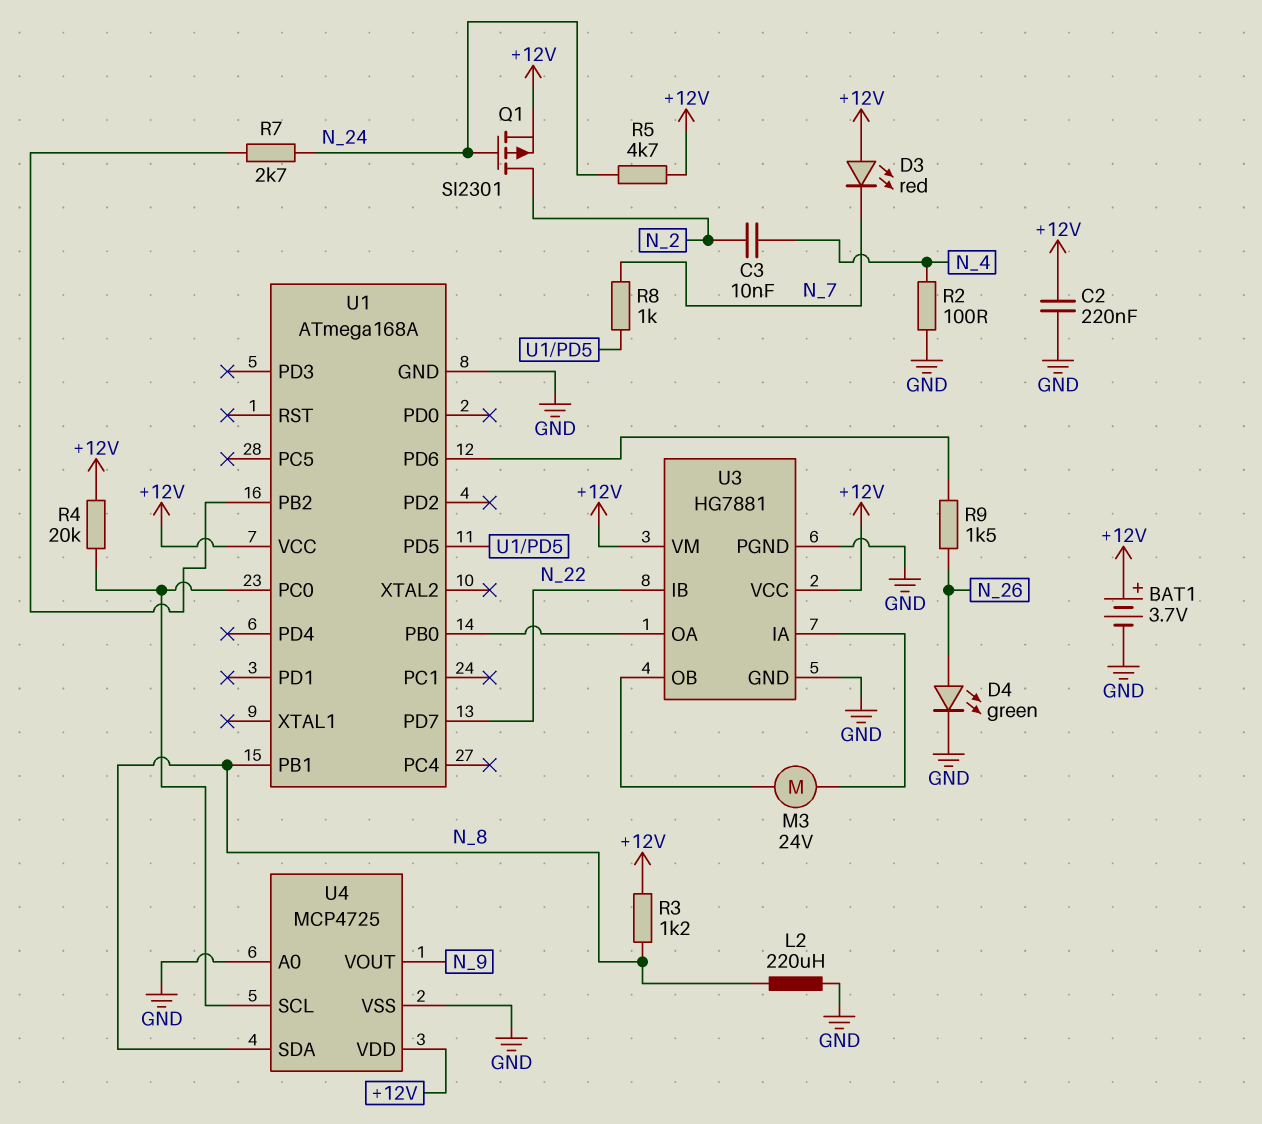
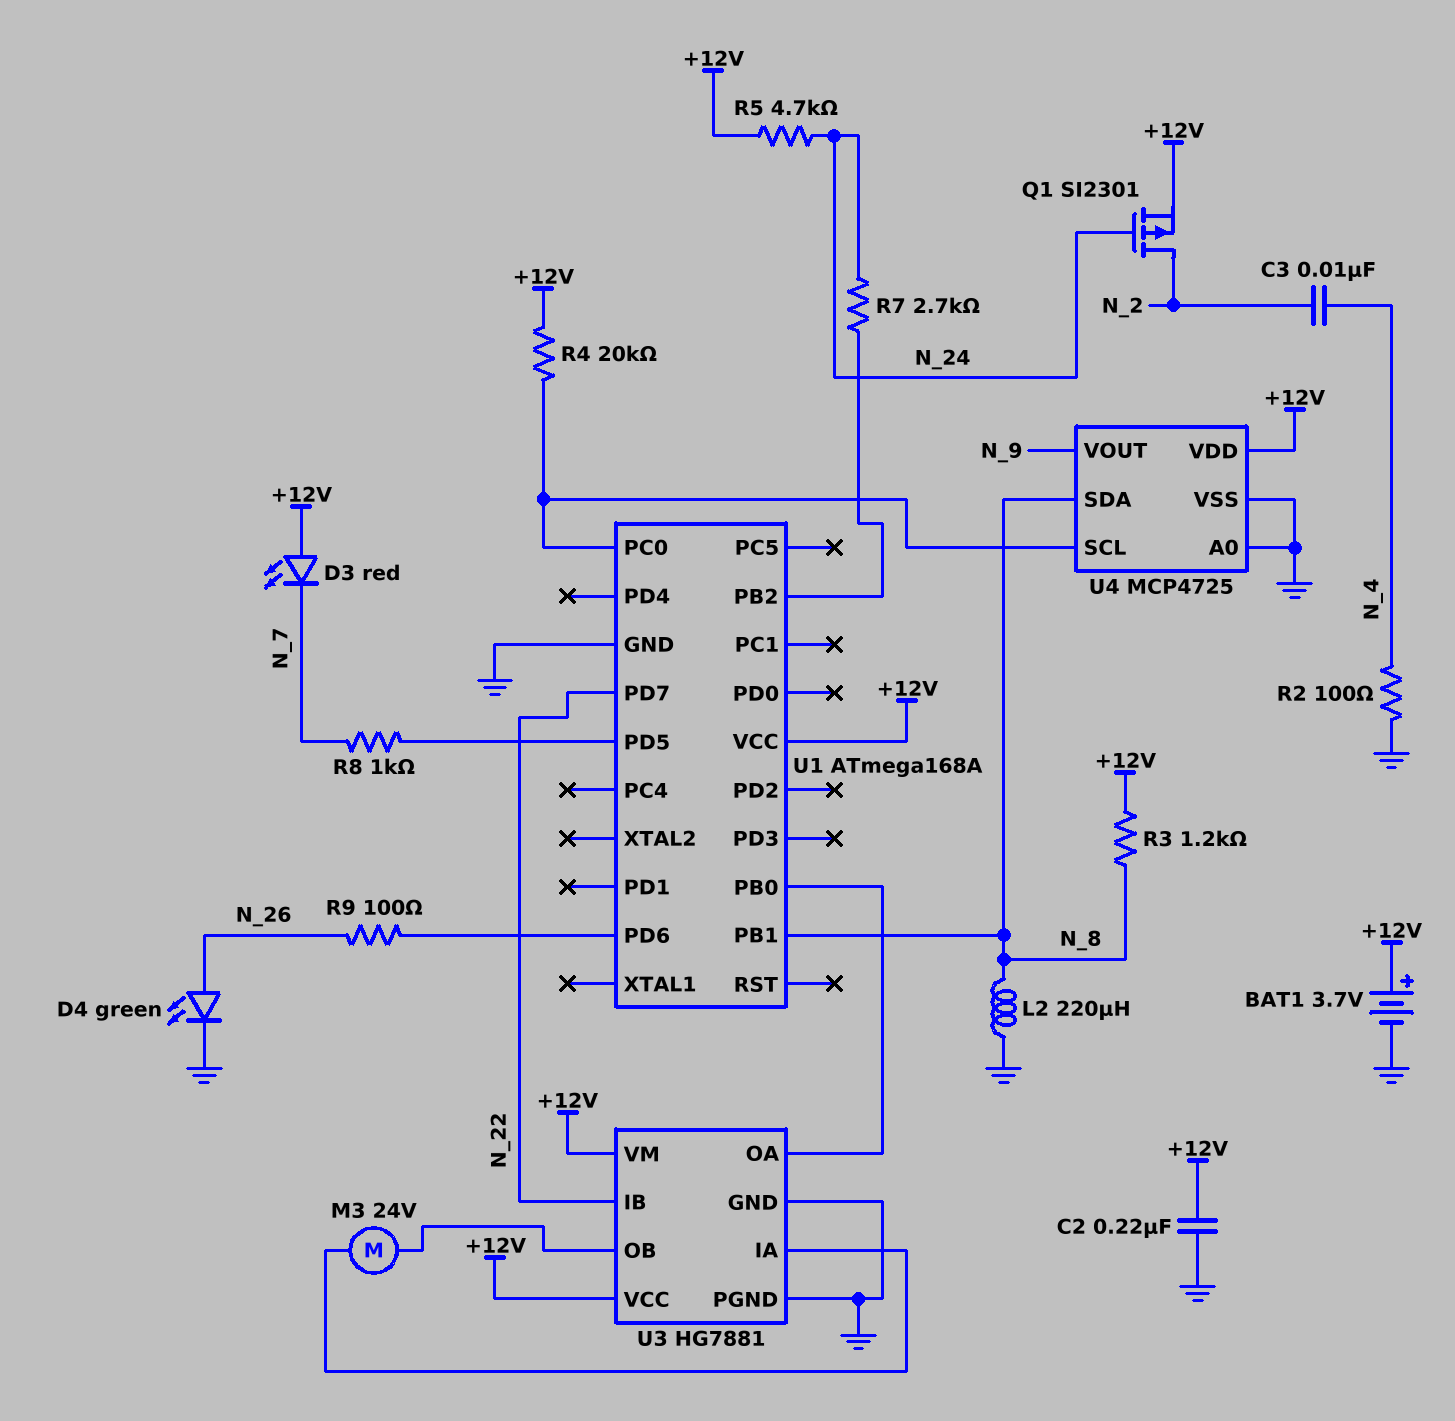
R9: 1.5k (N_26, U1/PD6) -> 100 (N_26, U1/PD6)

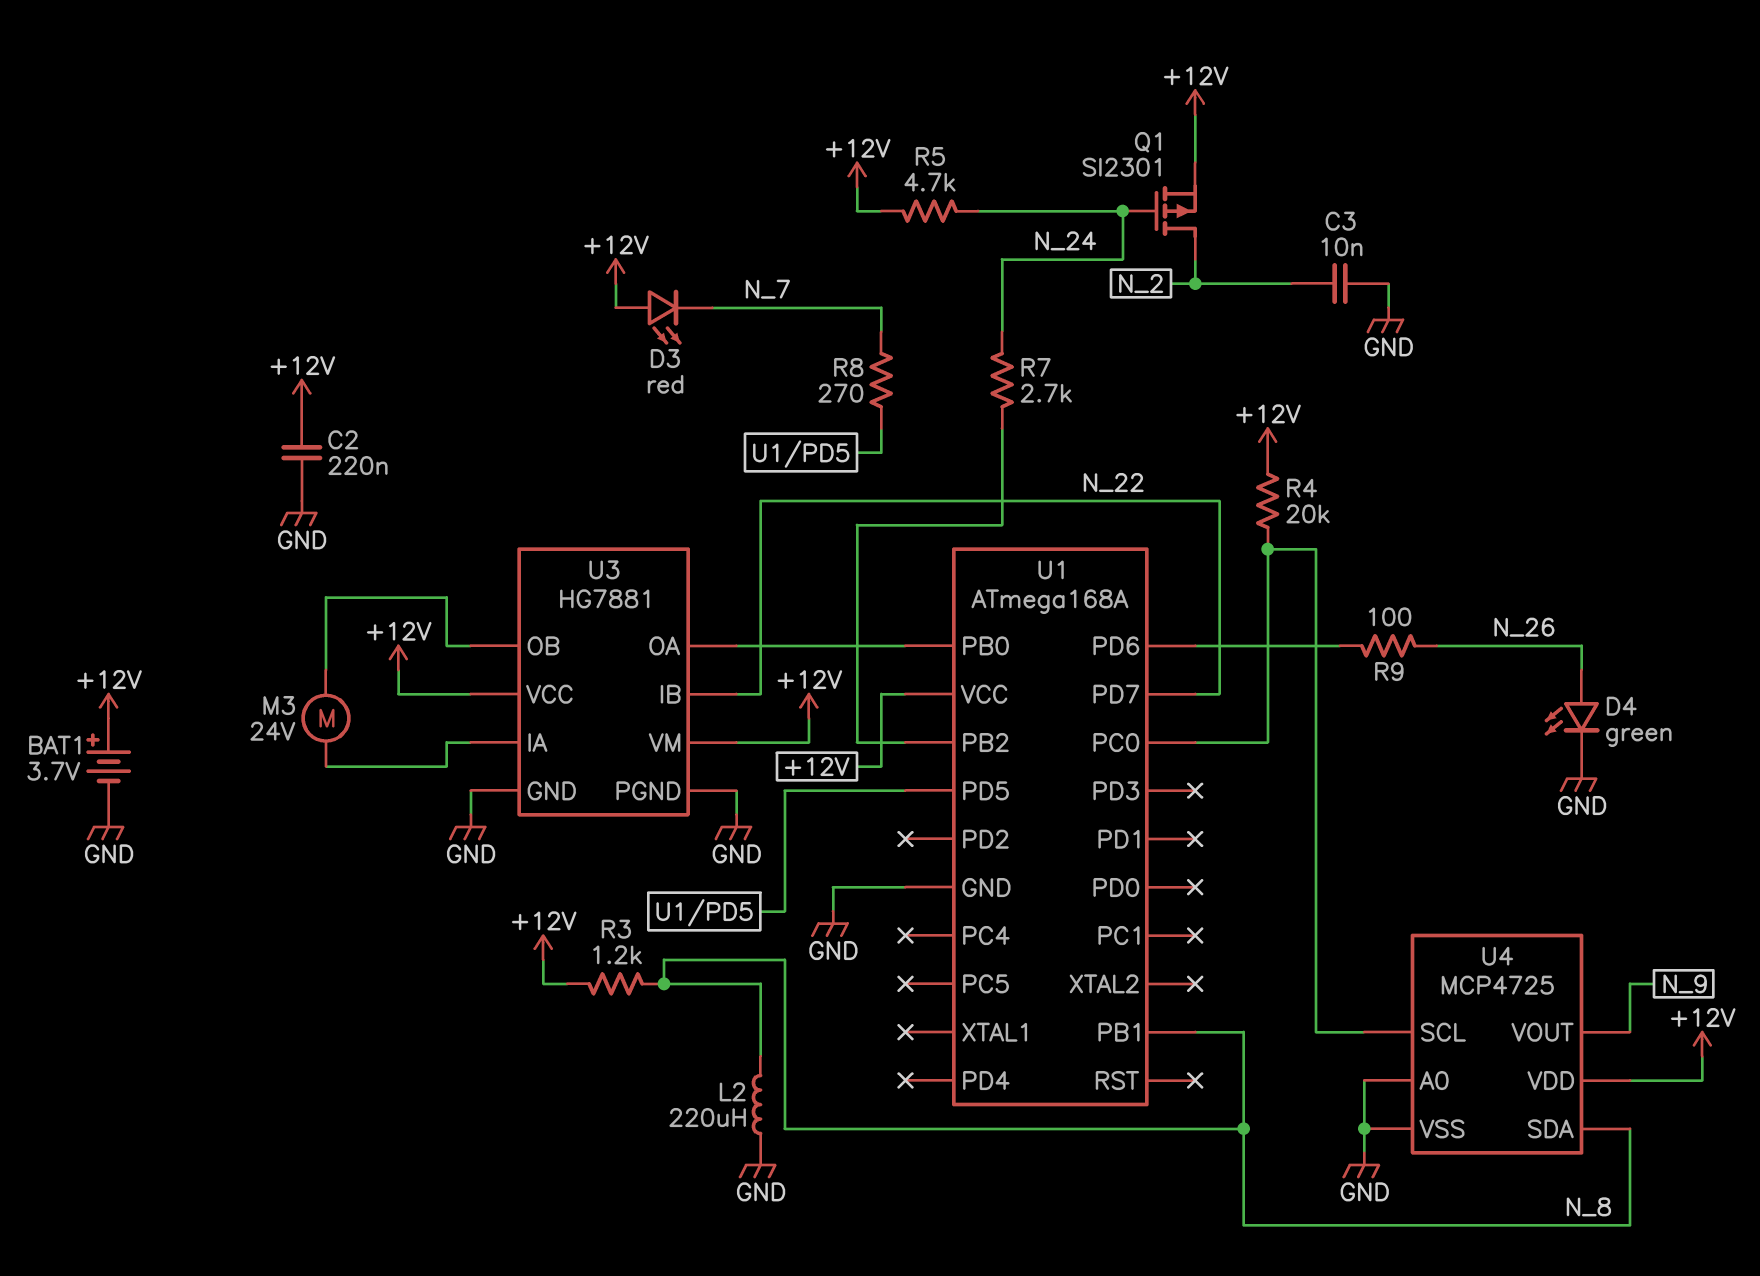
C3: 10nF (N_2, N_4) -> 10nF (GND, N_2)
R2: 100 (GND, N_4) -> none
R8: 1k (N_7, U1/PD5) -> 270 (N_7, U1/PD5)

